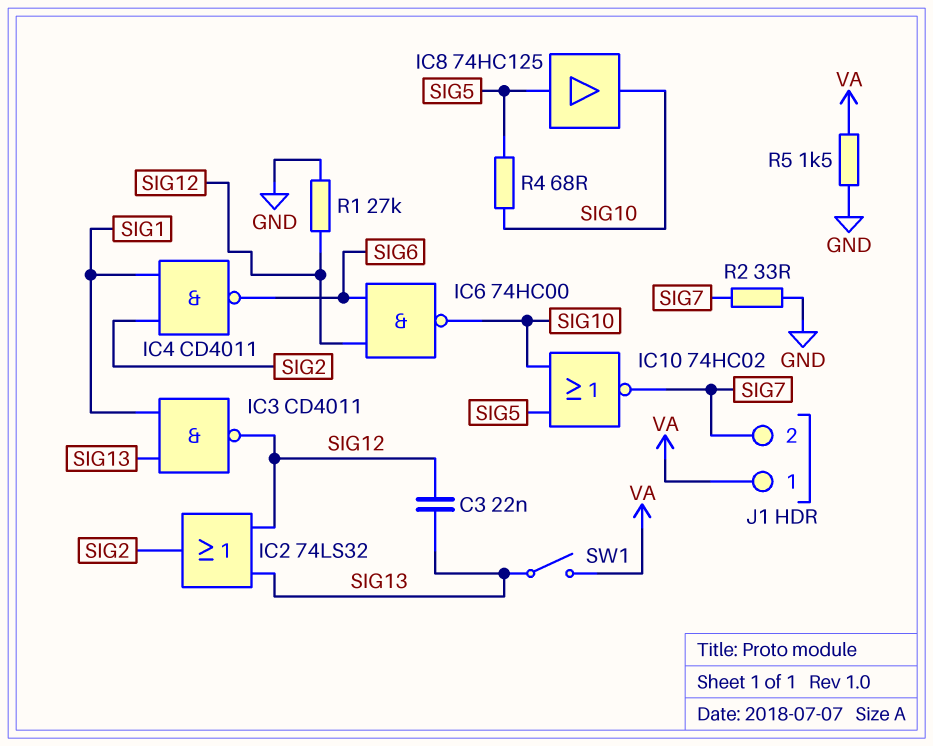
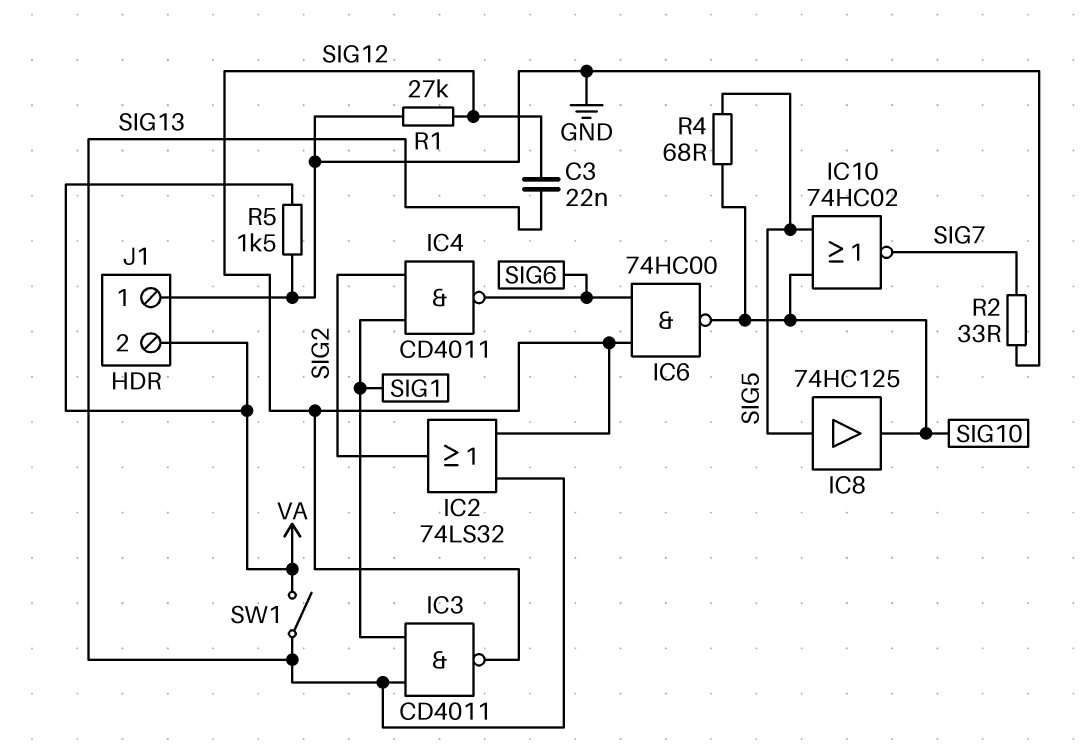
J1 pin 1: VA -> GND
J1 pin 2: SIG7 -> VA

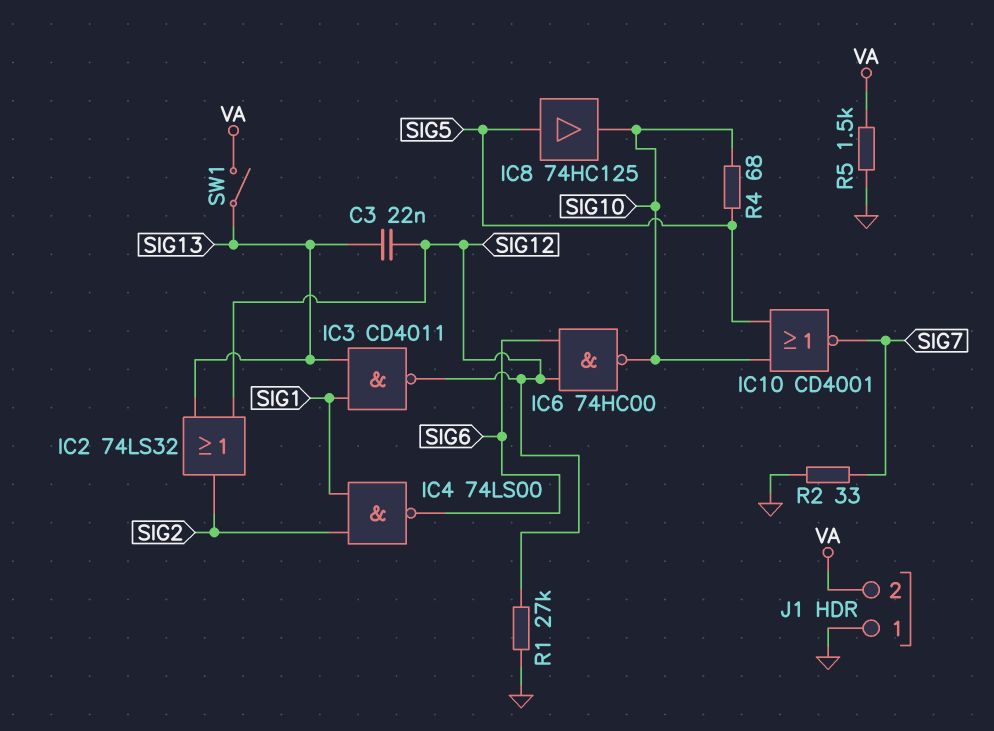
IC4: NAND CD4011 (in SIG1, in SIG2, out SIG6) -> NAND 74LS00 (in SIG1, in SIG2, out SIG6)
IC10: NOR 74HC02 (in SIG5, in SIG10, out SIG7) -> NOR CD4001 (in SIG5, in SIG10, out SIG7)

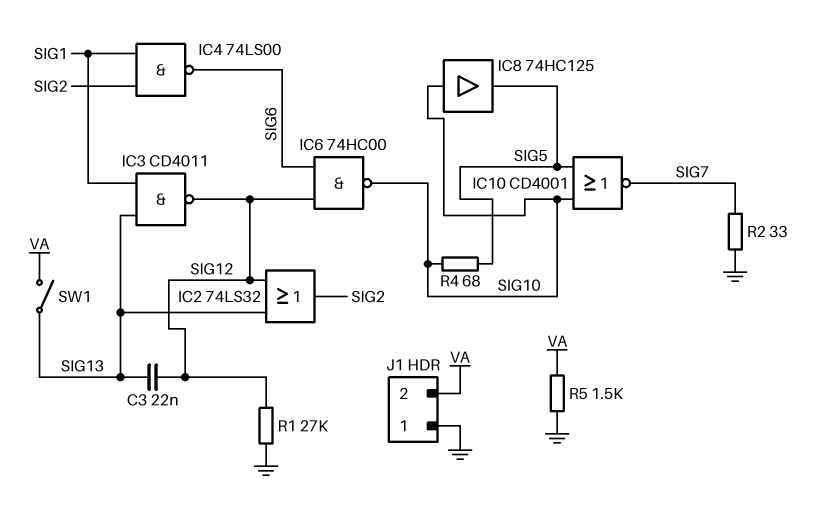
IC8: buffer 74HC125 (in SIG5, out SIG10) -> buffer 74HC125 (in SIG10, out SIG5)

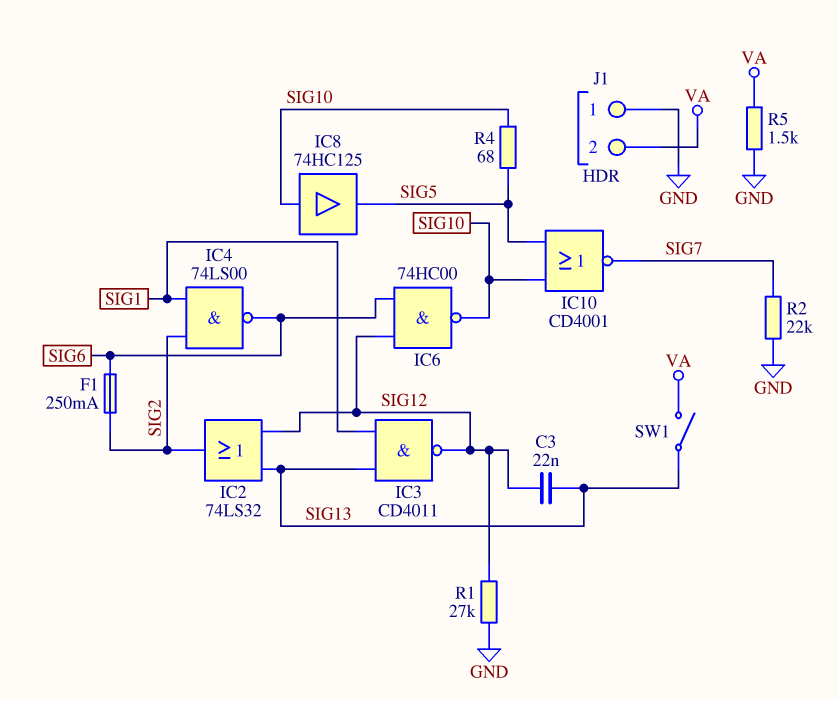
F1: none -> 250mA (SIG2, SIG6)
R2: 33 (GND, SIG7) -> 22k (GND, SIG7)

